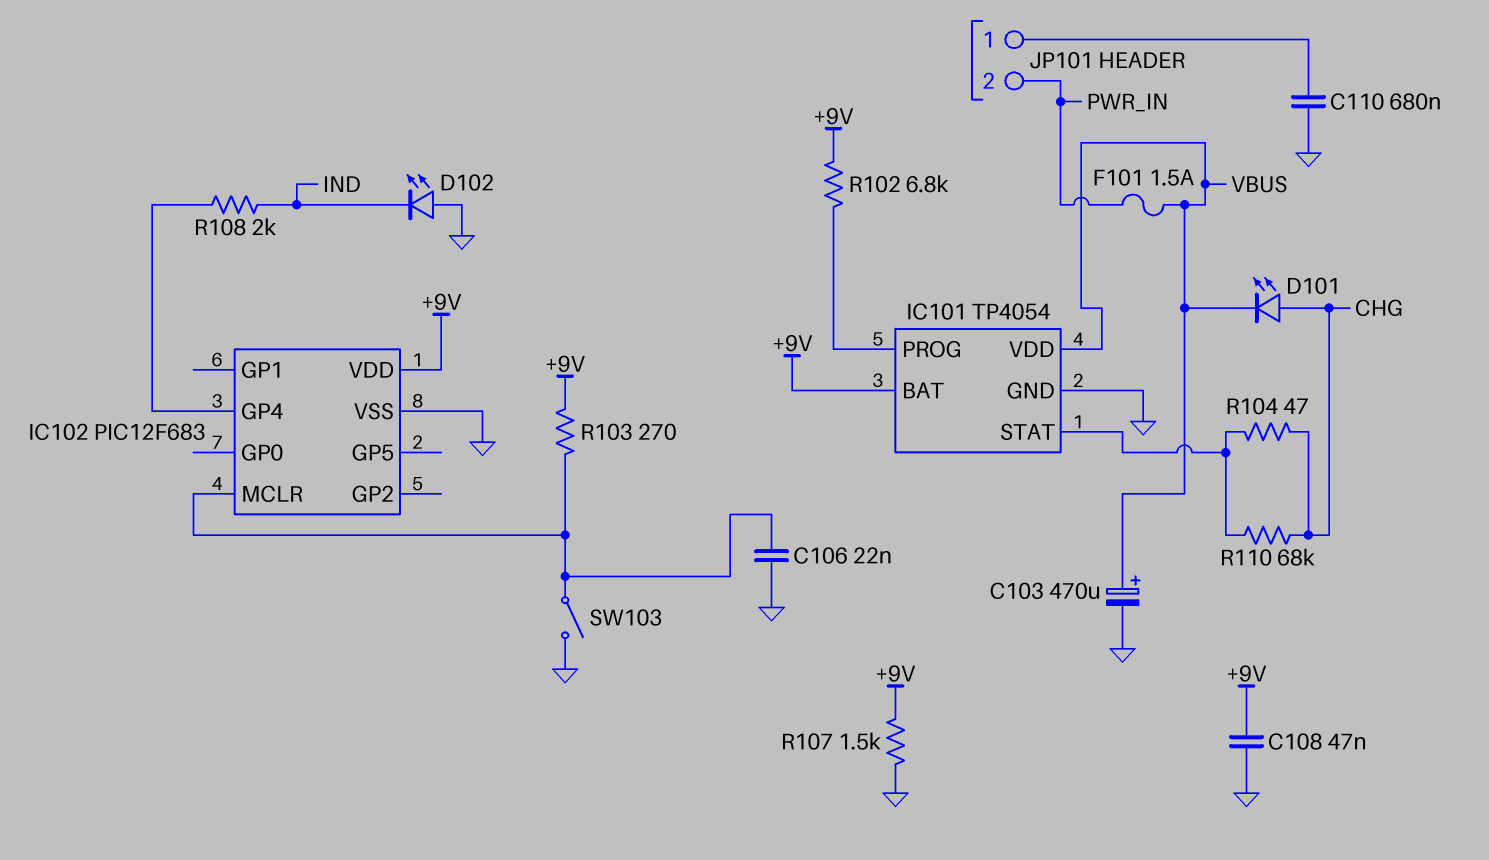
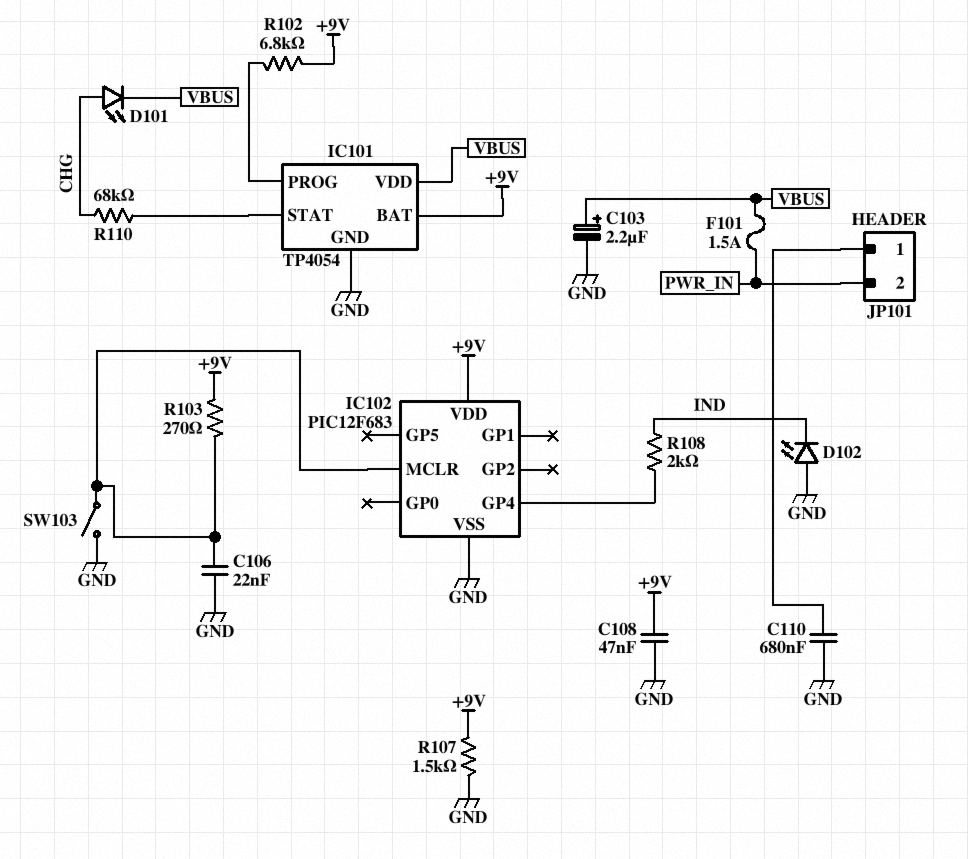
C103: 470uF (plus VBUS, minus GND) -> 2.2uF (plus VBUS, minus GND)
R104: 47 (CHG, IC101/STAT) -> none

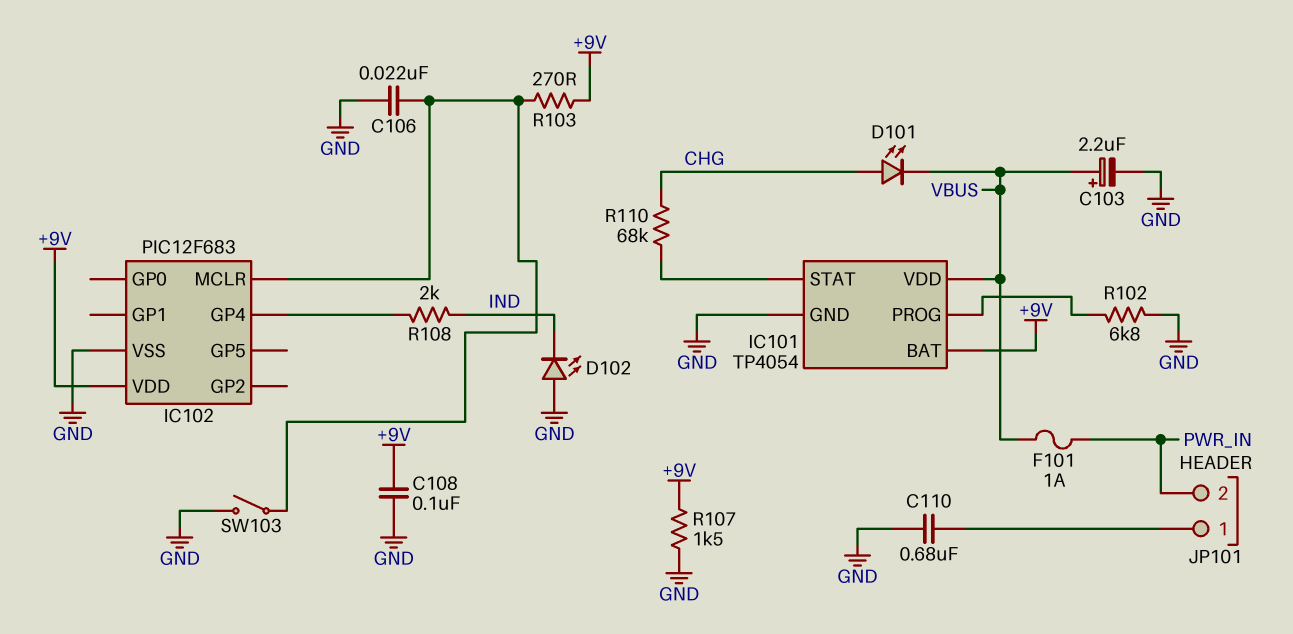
C108: 47nF (+9V, GND) -> 100nF (+9V, GND)
F101: 1.5A (PWR_IN, VBUS) -> 1A (PWR_IN, VBUS)
R102: 6.8k (+9V, IC101/PROG) -> 6.8k (GND, IC101/PROG)

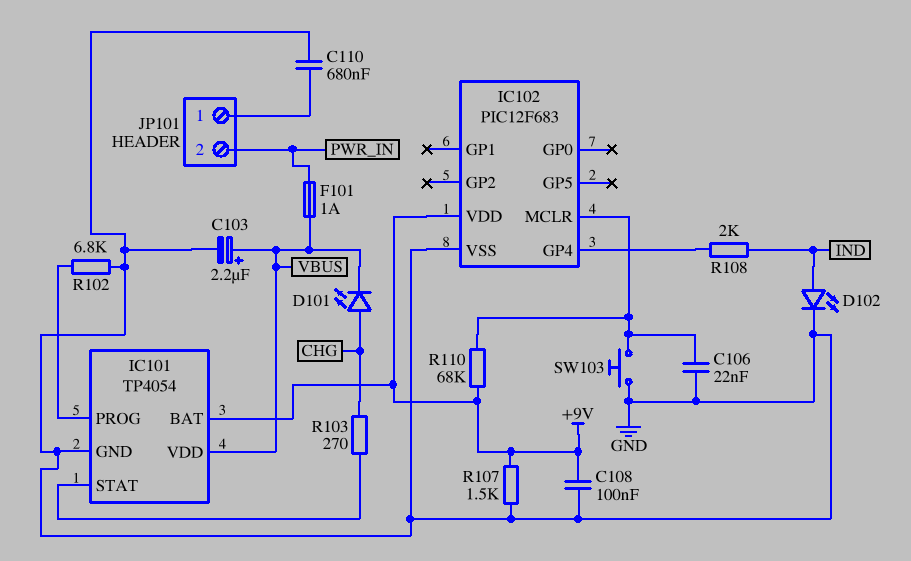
D102: LED (A GND, K IND) -> LED (A IND, K GND)
R103: 270 (+9V, IC102/MCLR) -> 270 (CHG, IC101/STAT)
R110: 68k (CHG, IC101/STAT) -> 68k (+9V, IC102/MCLR)
SW103: switch (GND, IC102/MCLR) -> button (GND, IC102/MCLR)

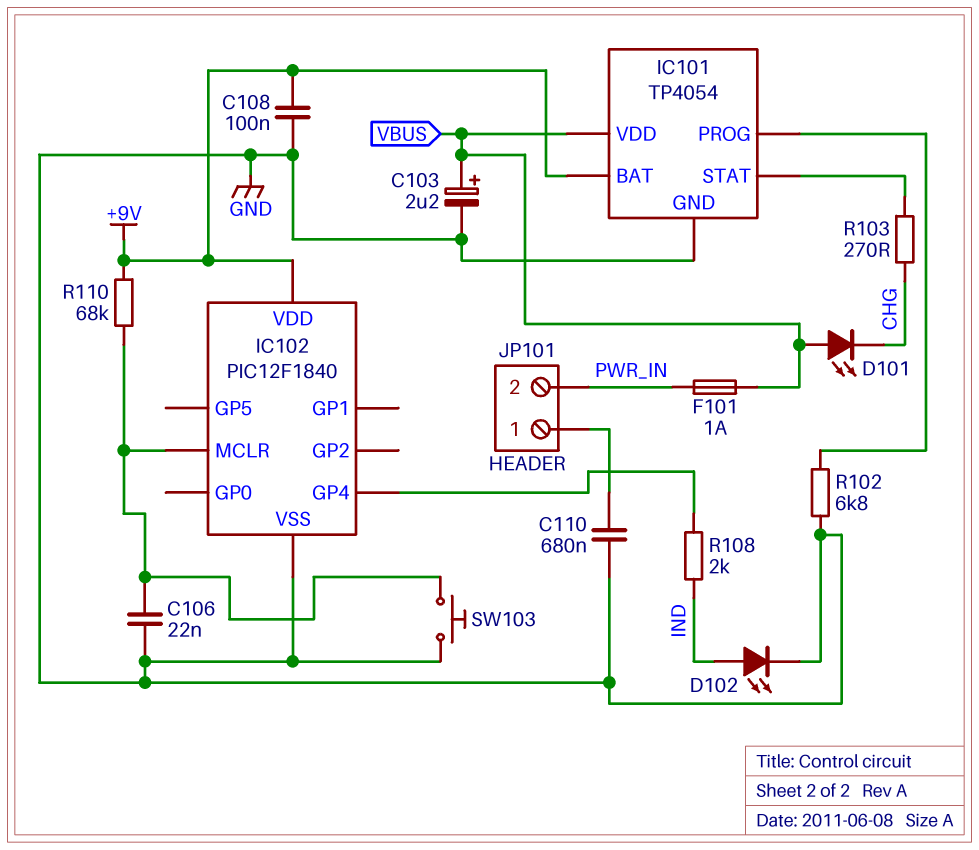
D101: LED (A CHG, K VBUS) -> LED (A VBUS, K CHG)
IC102: PIC12F683 -> PIC12F1840
R107: 1.5k (+9V, GND) -> none

